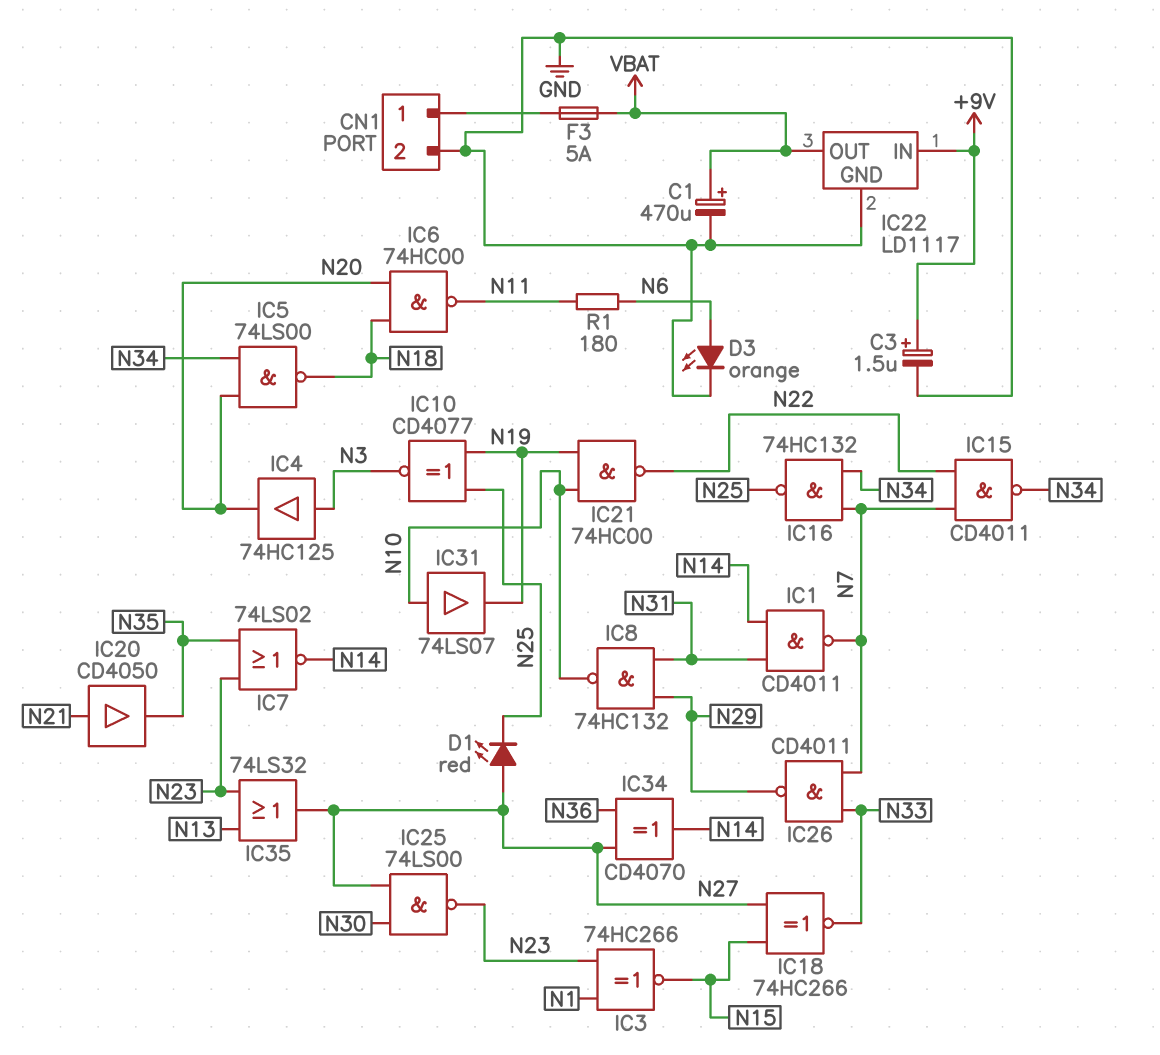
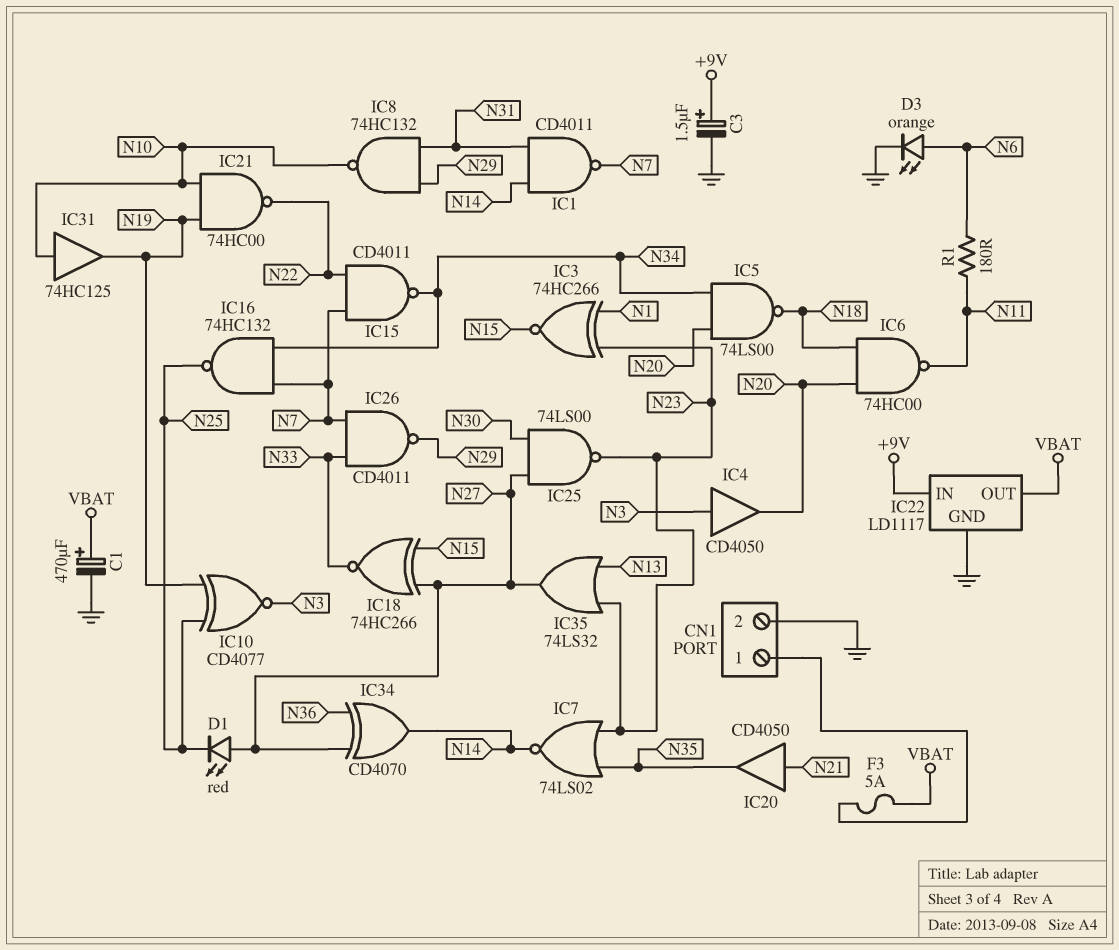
IC4: buffer 74HC125 (in N3, out N20) -> buffer CD4050 (in N3, out N20)
IC31: buffer 74LS07 (in N10, out N19) -> buffer 74HC125 (in N10, out N19)

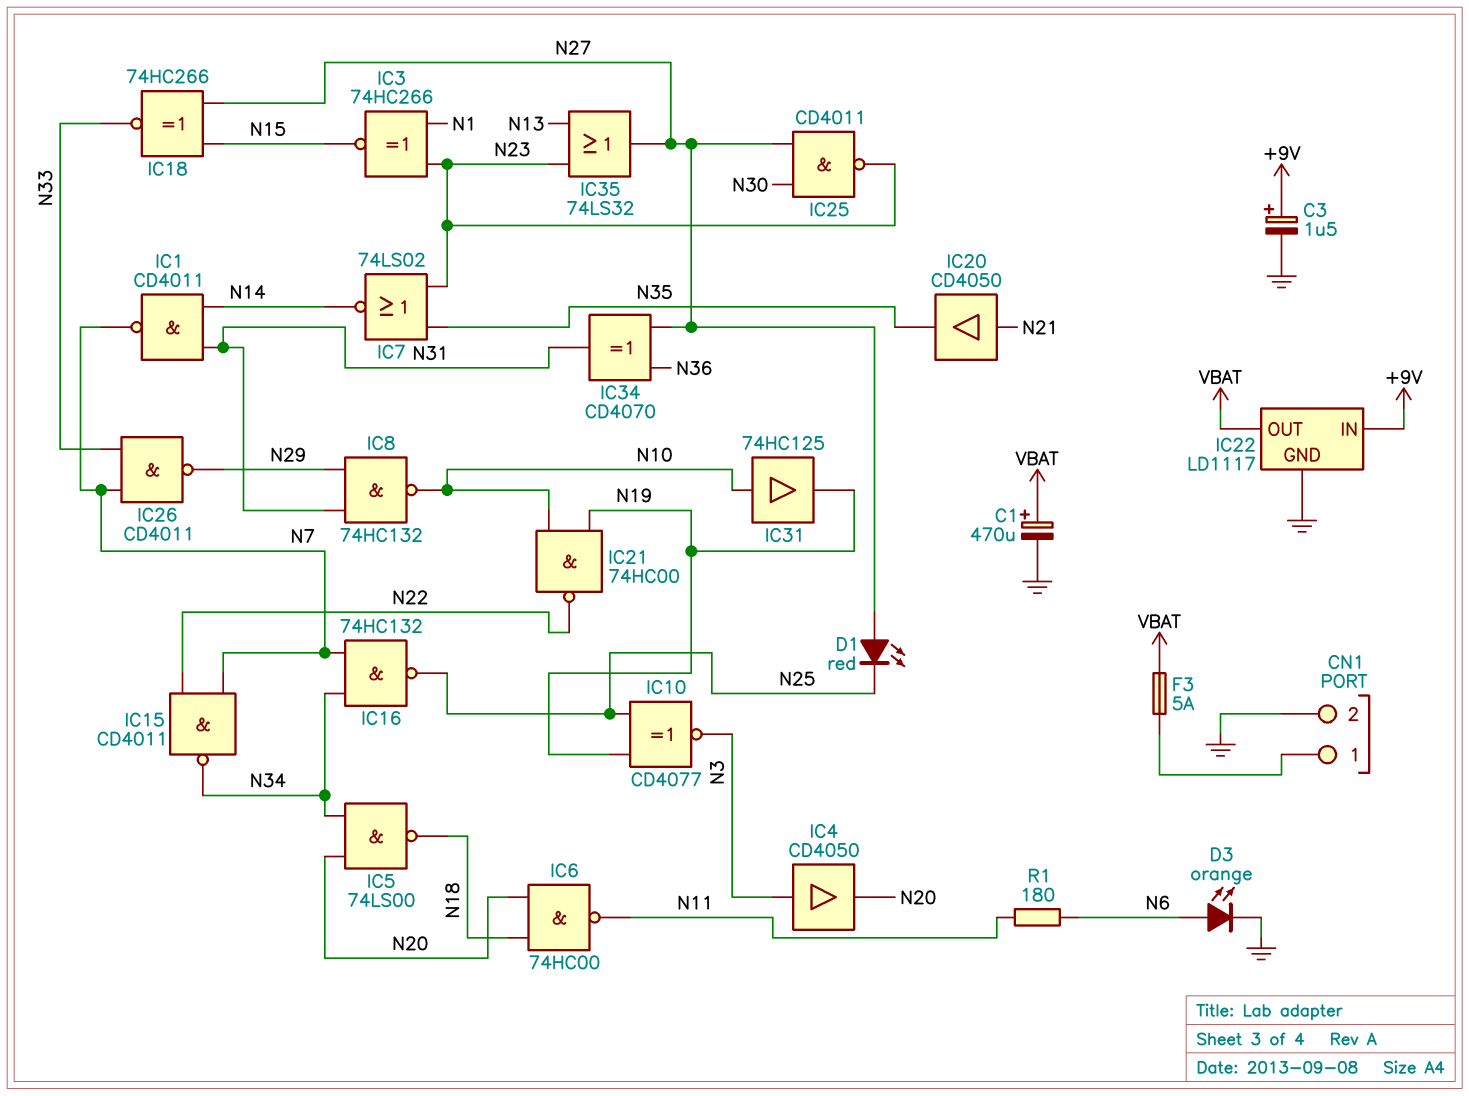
IC25: NAND 74LS00 (in N27, in N30, out N23) -> NAND CD4011 (in N27, in N30, out N23)
IC34: XOR CD4070 (in N27, in N36, out N14) -> XOR CD4070 (in N27, in N36, out N31)

